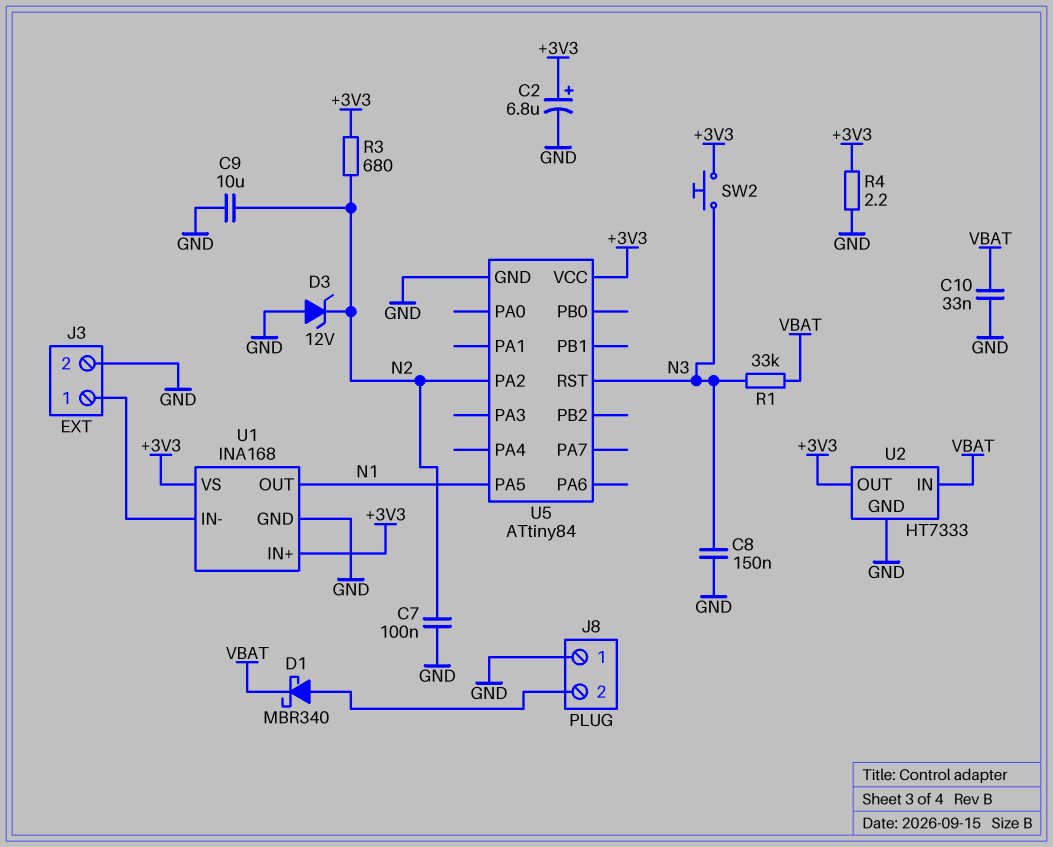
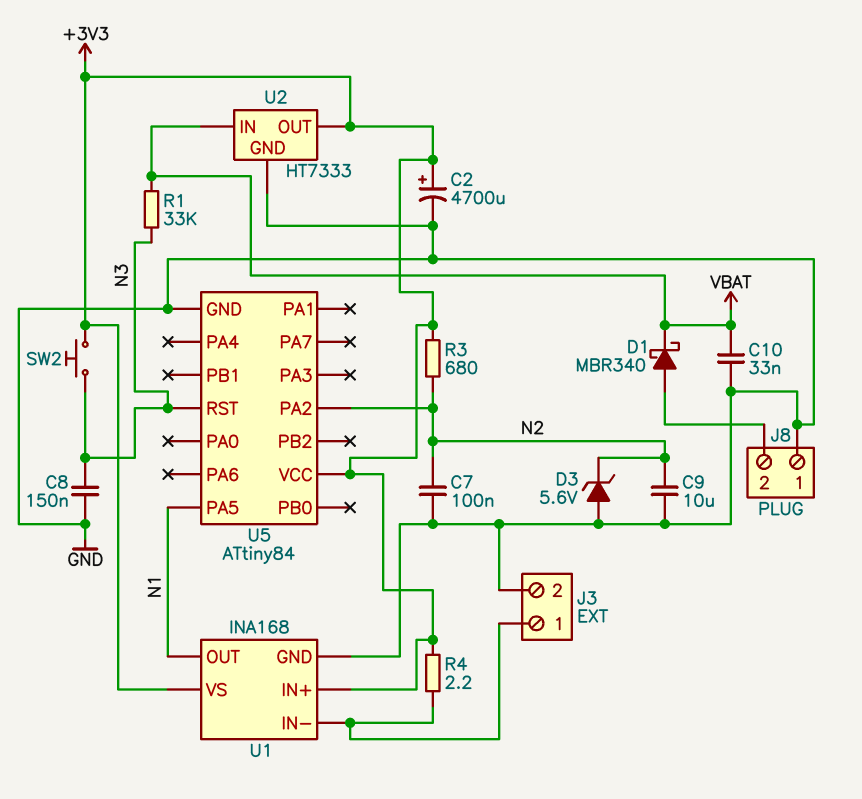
C2: 6.8uF (plus +3V3, minus GND) -> 4700uF (plus +3V3, minus GND)
D3: zener 12V (A GND, K N2) -> zener 5.6V (A GND, K N2)
R4: 2.2 (+3V3, GND) -> 2.2 (+3V3, J3/1)

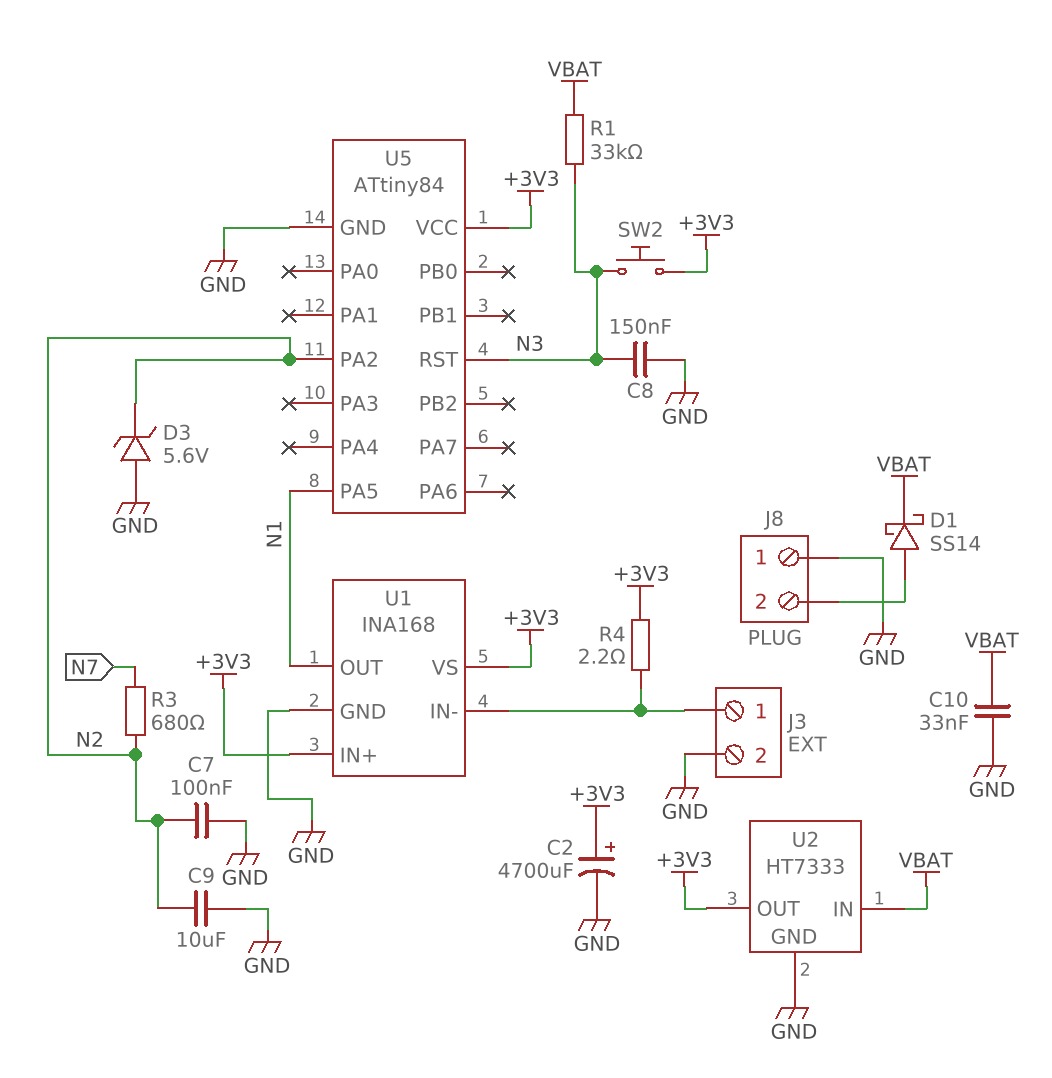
D1: schottky MBR340 (A J8/2, K VBAT) -> schottky SS14 (A J8/2, K VBAT)
R3: 680 (+3V3, N2) -> 680 (N2, N7)

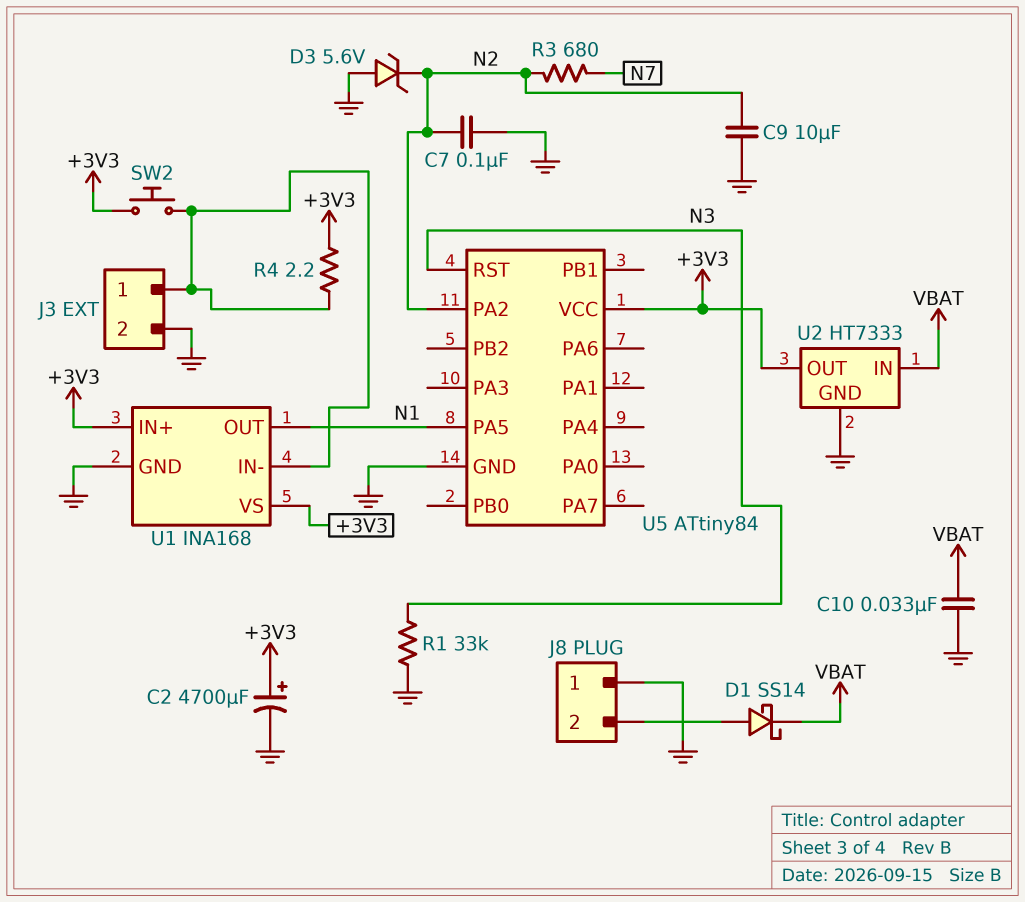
C8: 150nF (GND, N3) -> none
R1: 33k (N3, VBAT) -> 33k (GND, N3)
SW2: button (+3V3, N3) -> button (+3V3, J3/1)

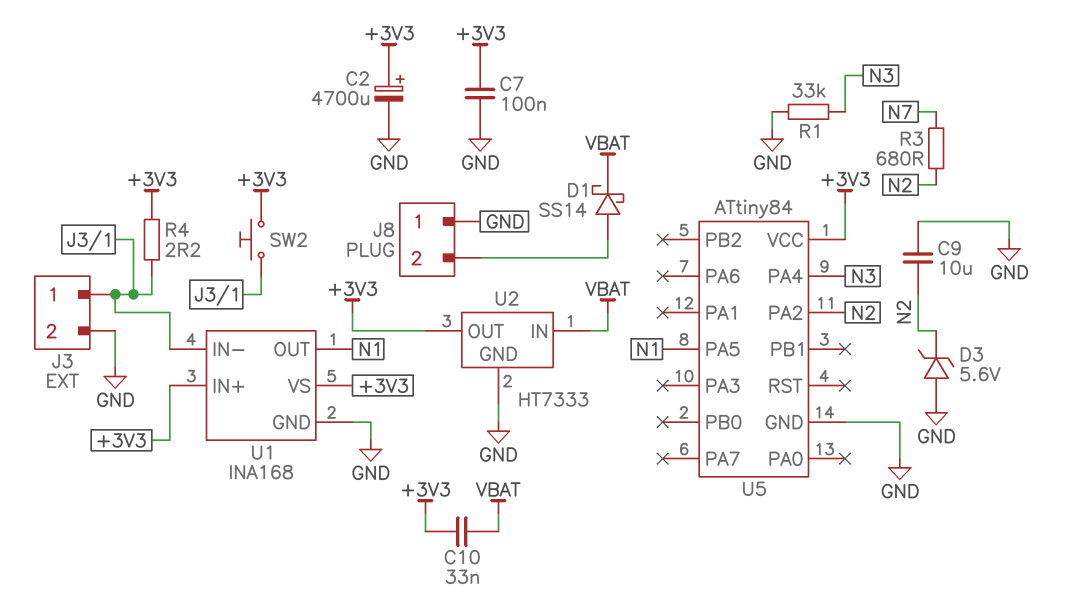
C7: 100nF (GND, N2) -> 100nF (+3V3, GND)
C10: 33nF (GND, VBAT) -> 33nF (+3V3, VBAT)
U5 pin PA4: none -> N3
U5 pin RST: N3 -> none

